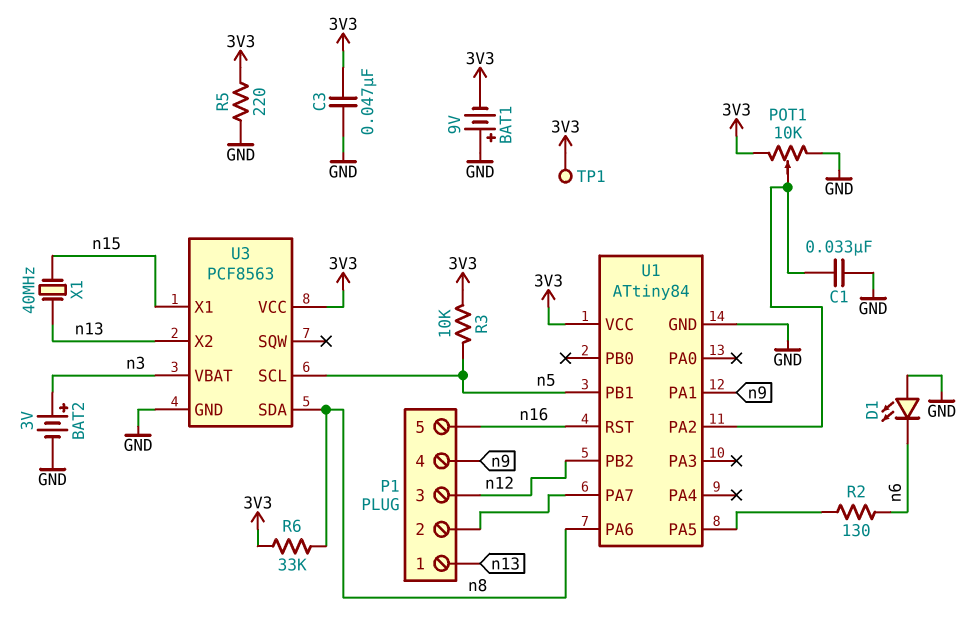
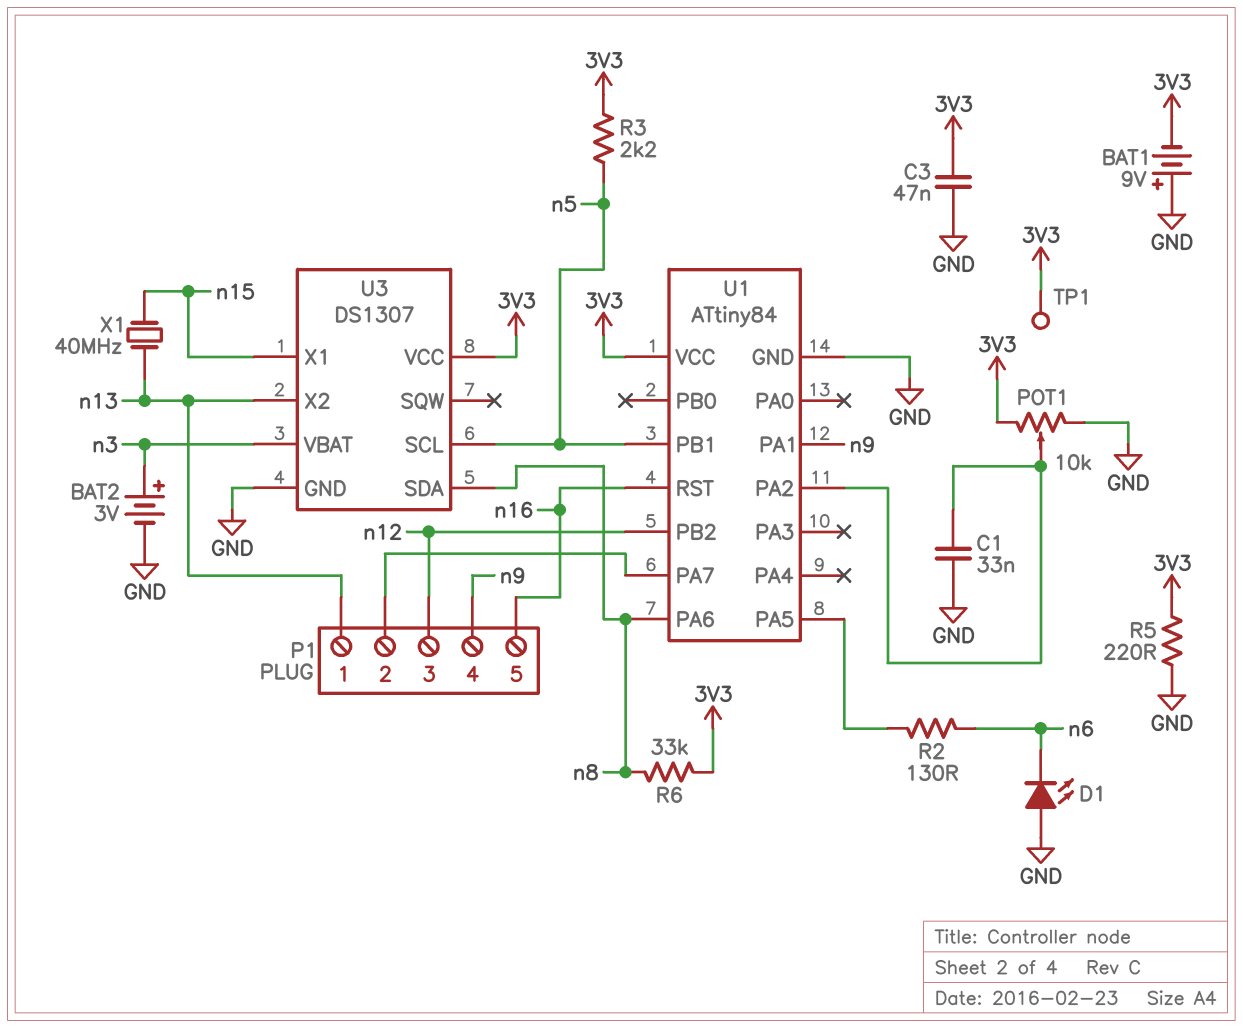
R3: 10k (3V3, n5) -> 2.2k (3V3, n5)
U3: PCF8563 -> DS1307

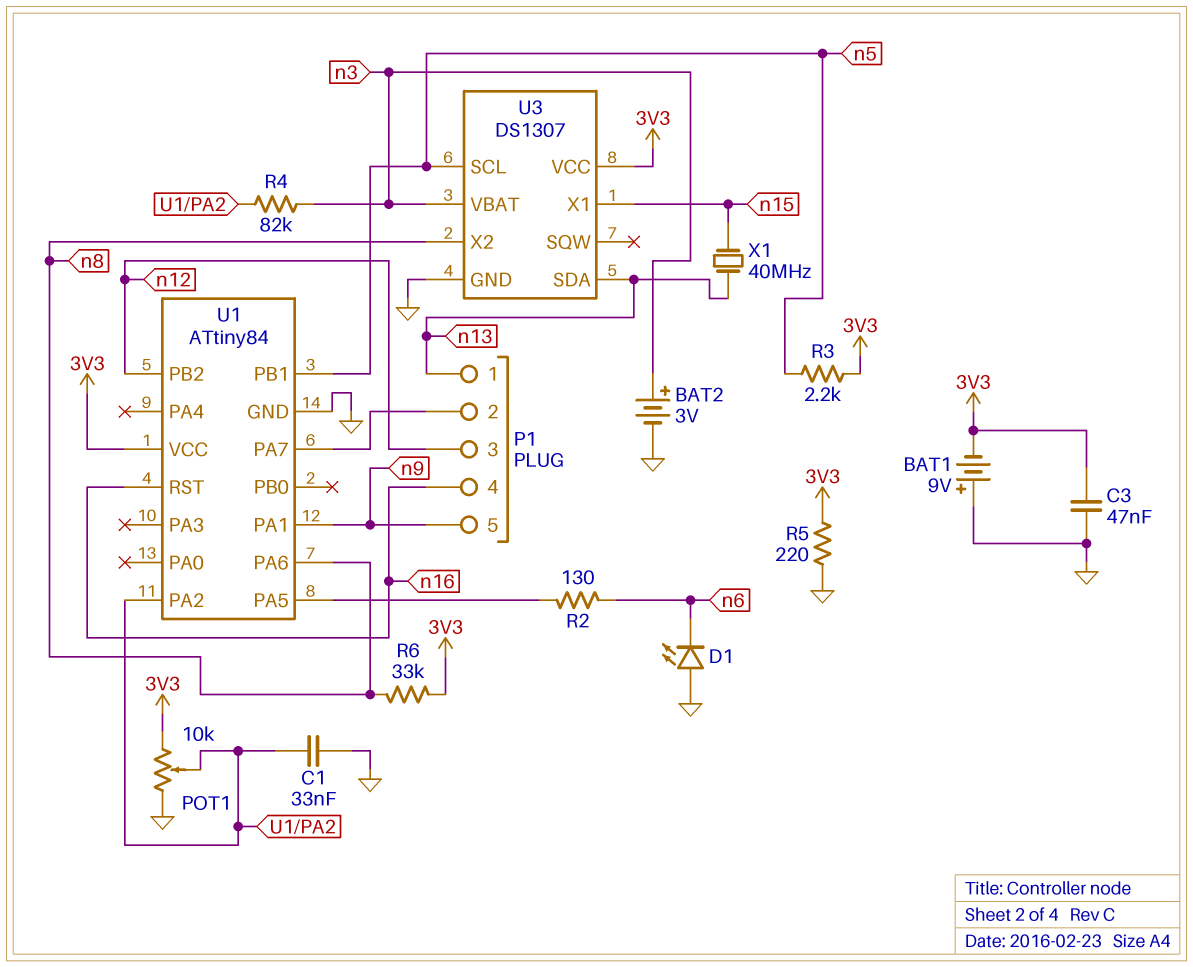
P1 pin 4: n9 -> n16
P1 pin 5: n16 -> n9
R4: none -> 82k (U1/PA2, n3)
TP1: test point (3V3) -> none
U3 pin SDA: n8 -> n13
U3 pin X2: n13 -> n8

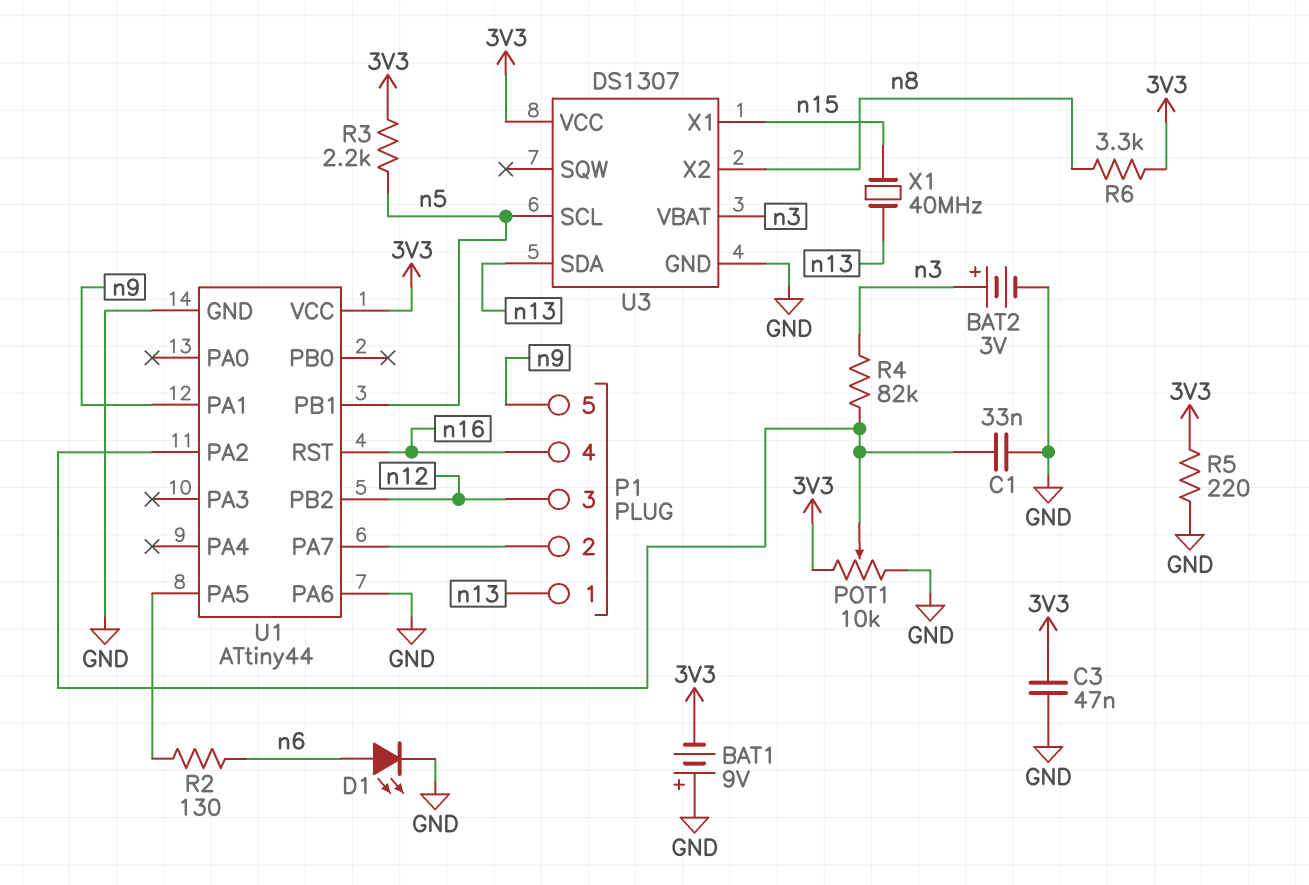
D1: LED (A GND, K n6) -> LED (A n6, K GND)
R6: 33k (3V3, n8) -> 3.3k (3V3, n8)
U1: ATtiny84 -> ATtiny44
U1 pin PA6: n8 -> GND

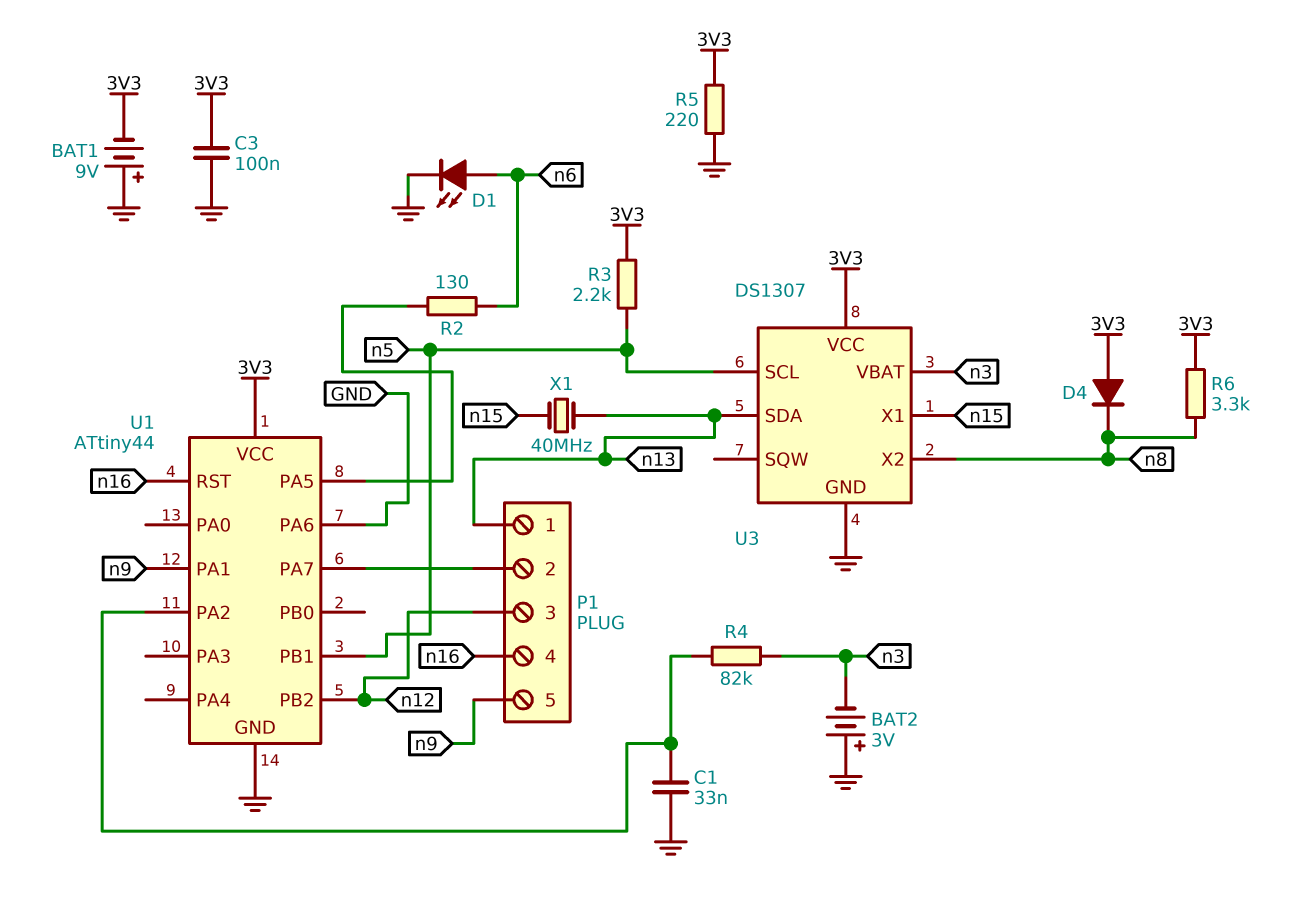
BAT2: 3V (plus n3, minus GND) -> 3V (plus GND, minus n3)
C3: 47nF (3V3, GND) -> 100nF (3V3, GND)
D4: none -> diode (A 3V3, K n8)
POT1: 10k (3V3, GND, wiper U1/PA2) -> none

